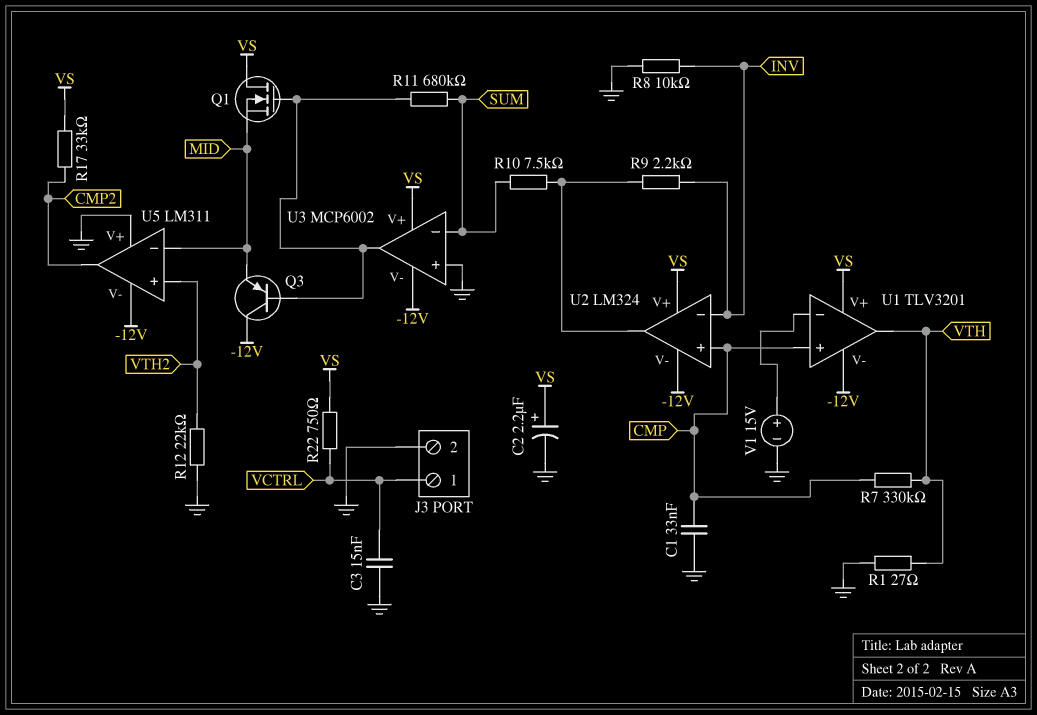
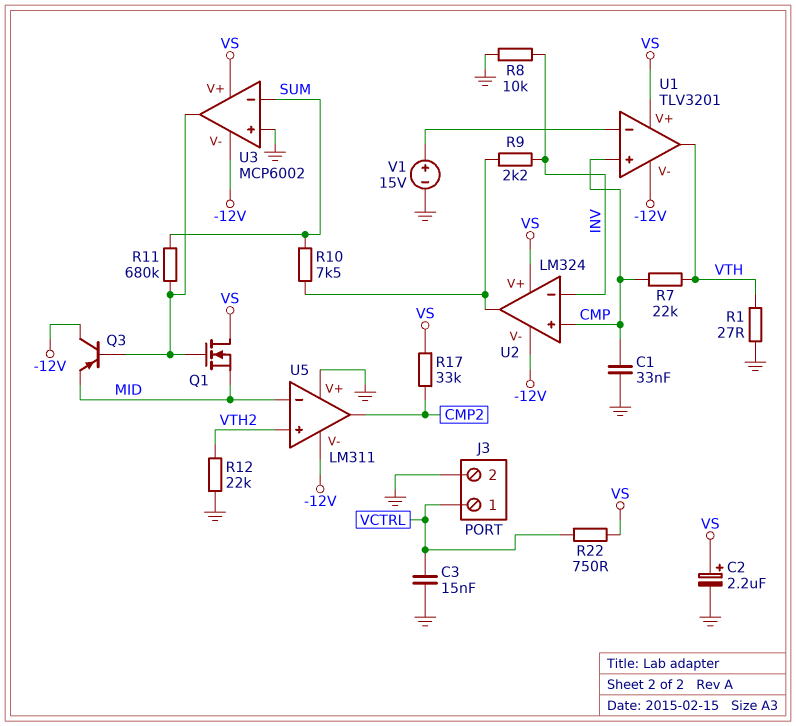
R7: 330k (CMP, VTH) -> 22k (CMP, VTH)

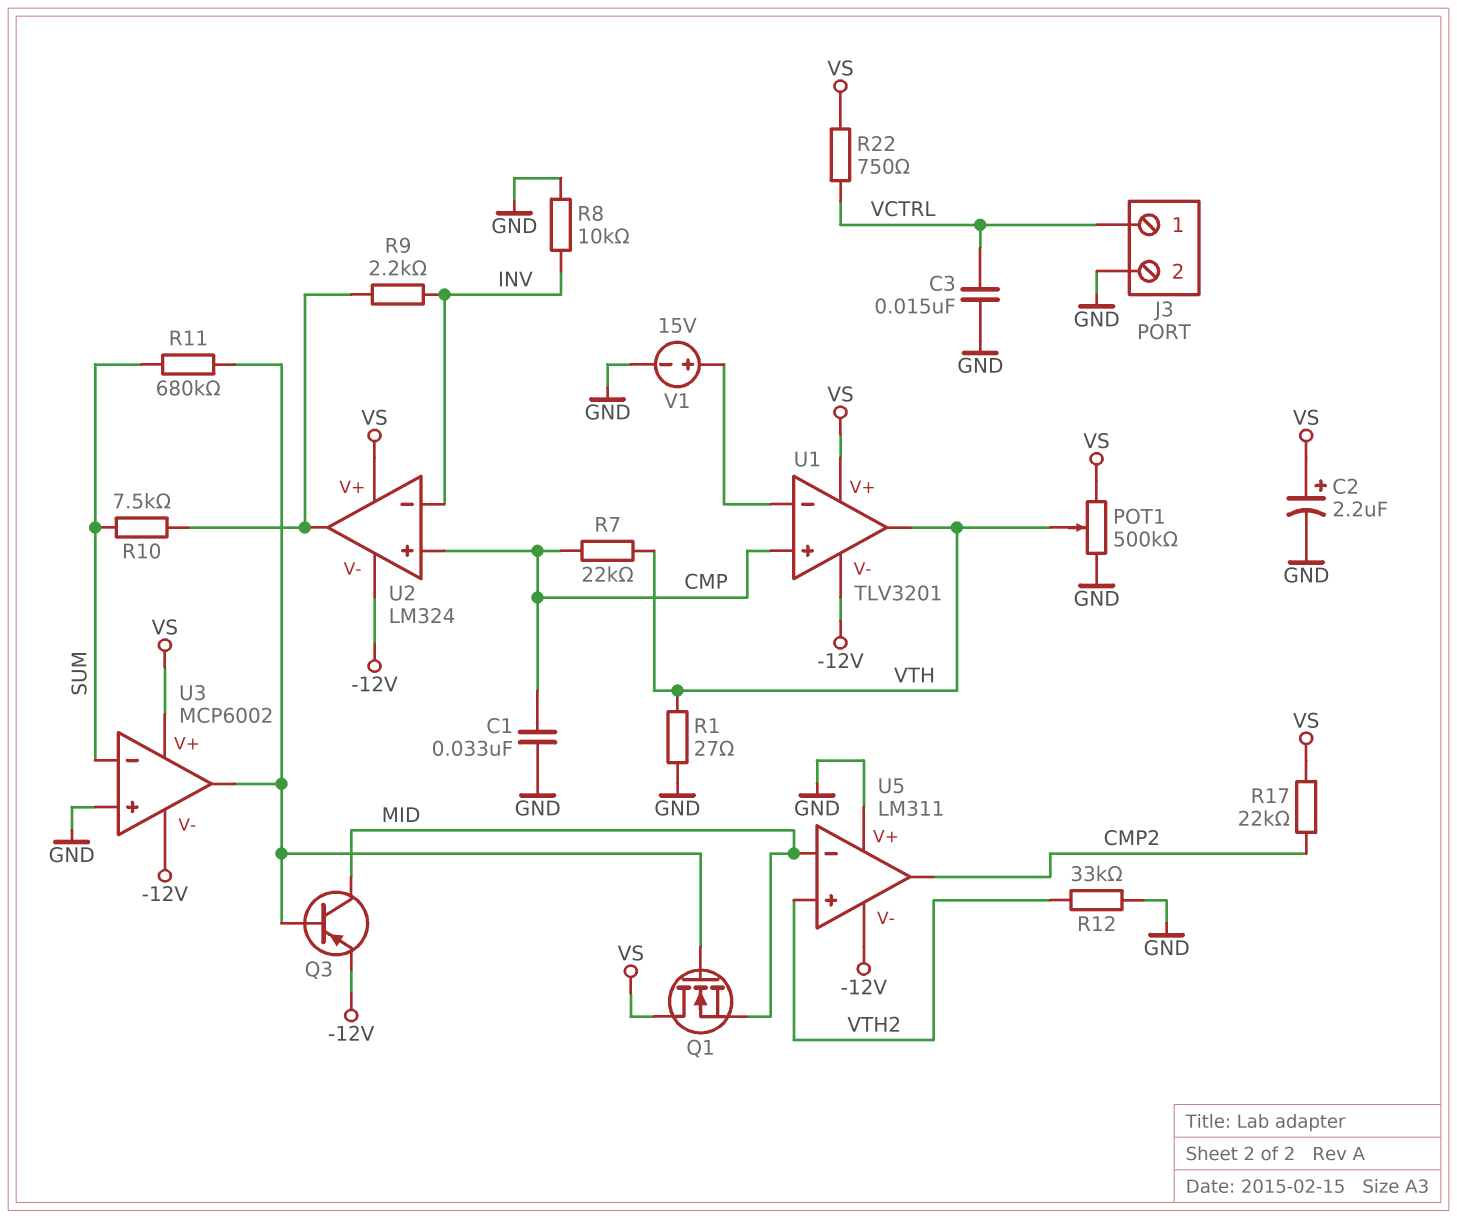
POT1: none -> 500k (GND, VS, wiper VTH)
Q3: PNP (B U3/out, C -12V, E MID) -> PNP (B U3/out, C MID, E -12V)
R12: 22k (GND, VTH2) -> 33k (GND, VTH2)
R17: 33k (CMP2, VS) -> 22k (CMP2, VS)

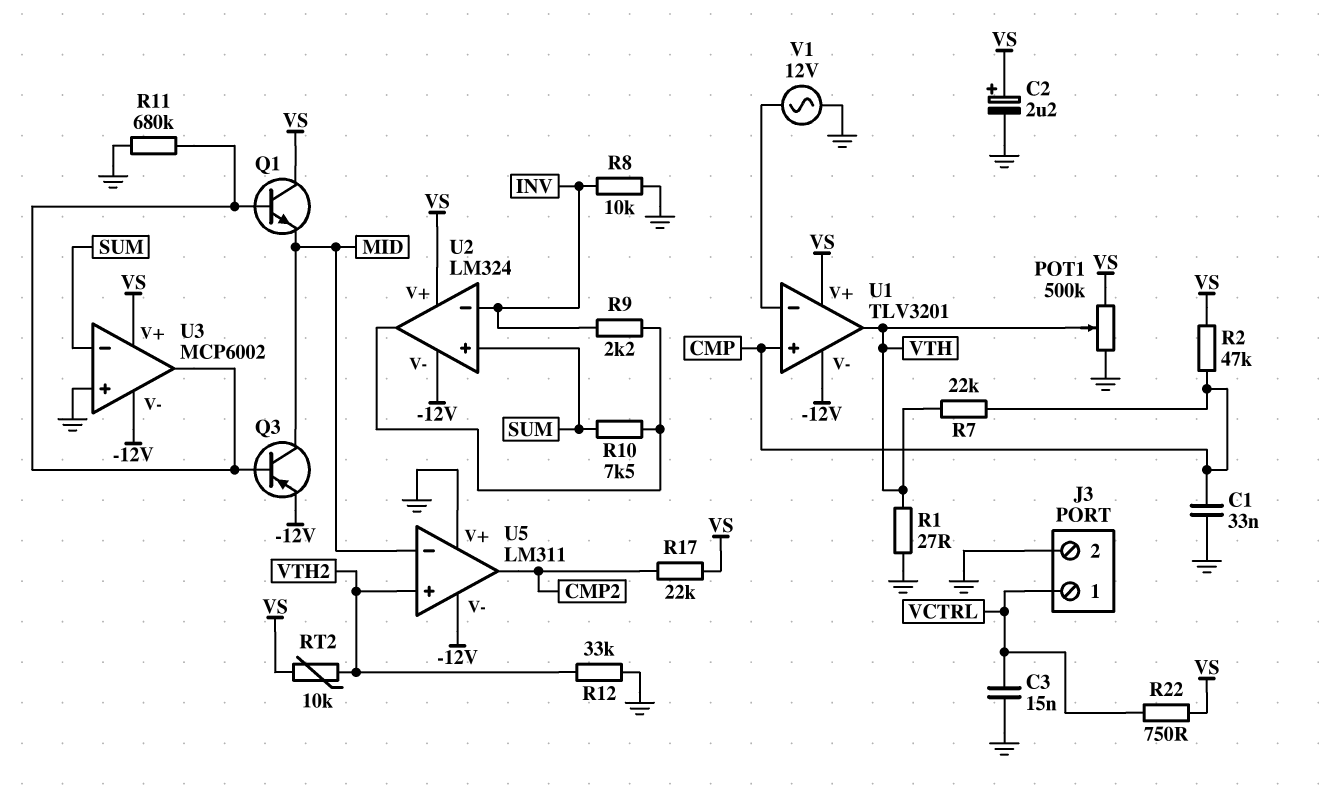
Q1: NMOS (G U3/out, D VS, S MID) -> NPN (B U3/out, C VS, E MID)
R2: none -> 47k (CMP, VS)
R11: 680k (SUM, U3/out) -> 680k (GND, U3/out)
RT2: none -> 10k (VS, VTH2)
U2 pin in+: CMP -> SUM
V1: 15V (plus U1/in-, minus GND) -> AC 12V (GND, U1/in-)

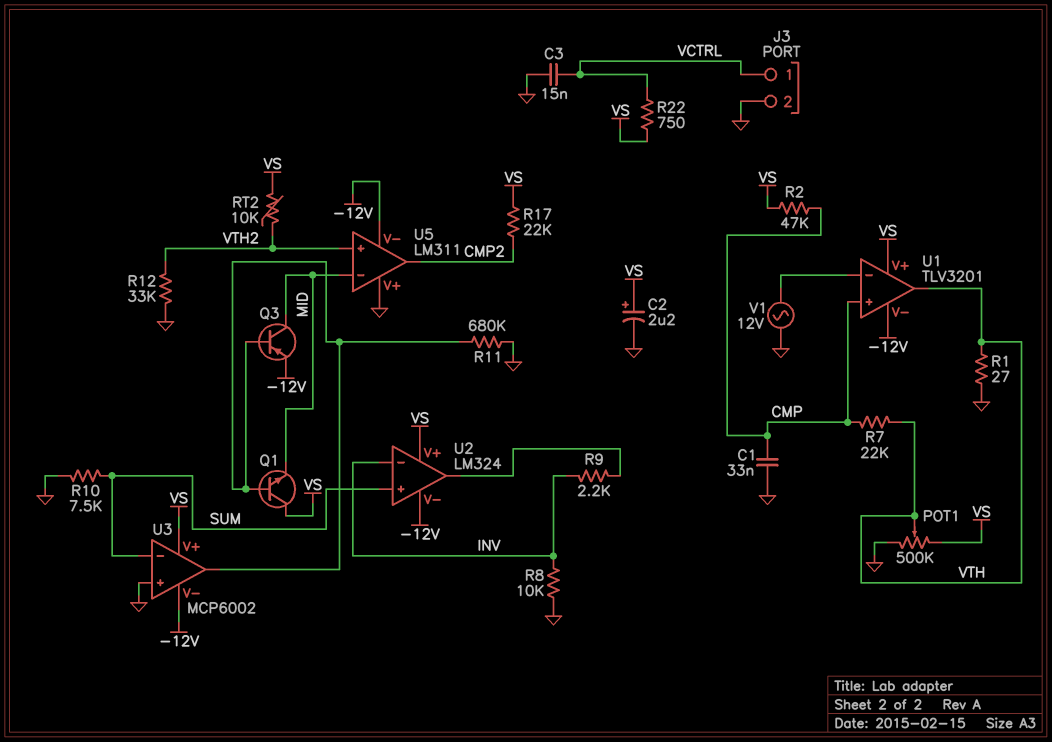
R10: 7.5k (SUM, U2/out) -> 7.5k (GND, SUM)

